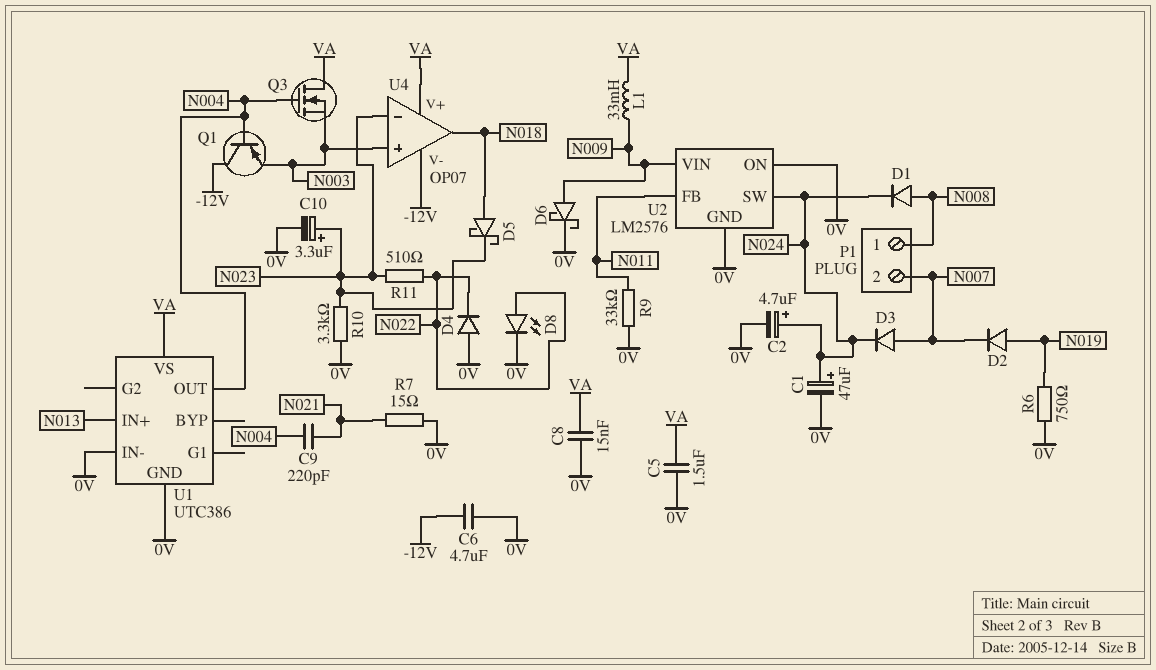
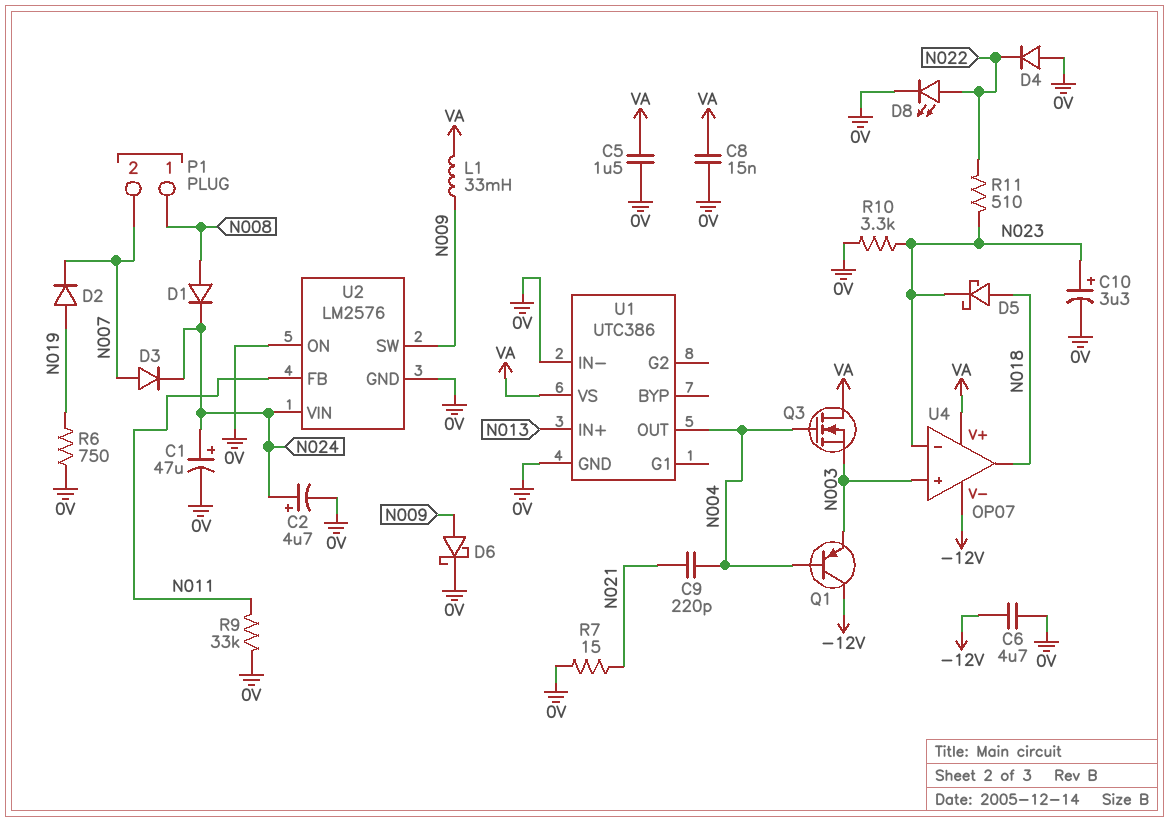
U2 pin SW: N024 -> N009
U2 pin VIN: N009 -> N024

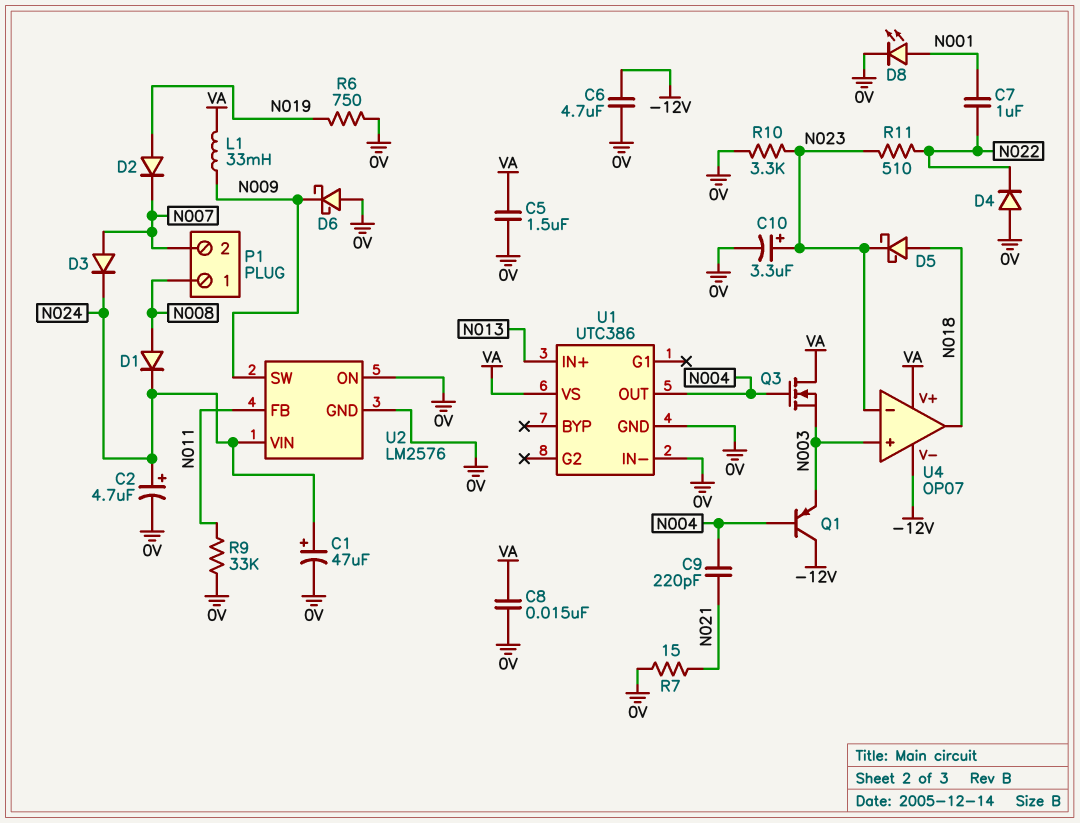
C7: none -> 1uF (N001, N022)
D6: schottky (A N009, K 0V) -> schottky (A 0V, K N009)
D8: LED (A N022, K 0V) -> LED (A N001, K 0V)

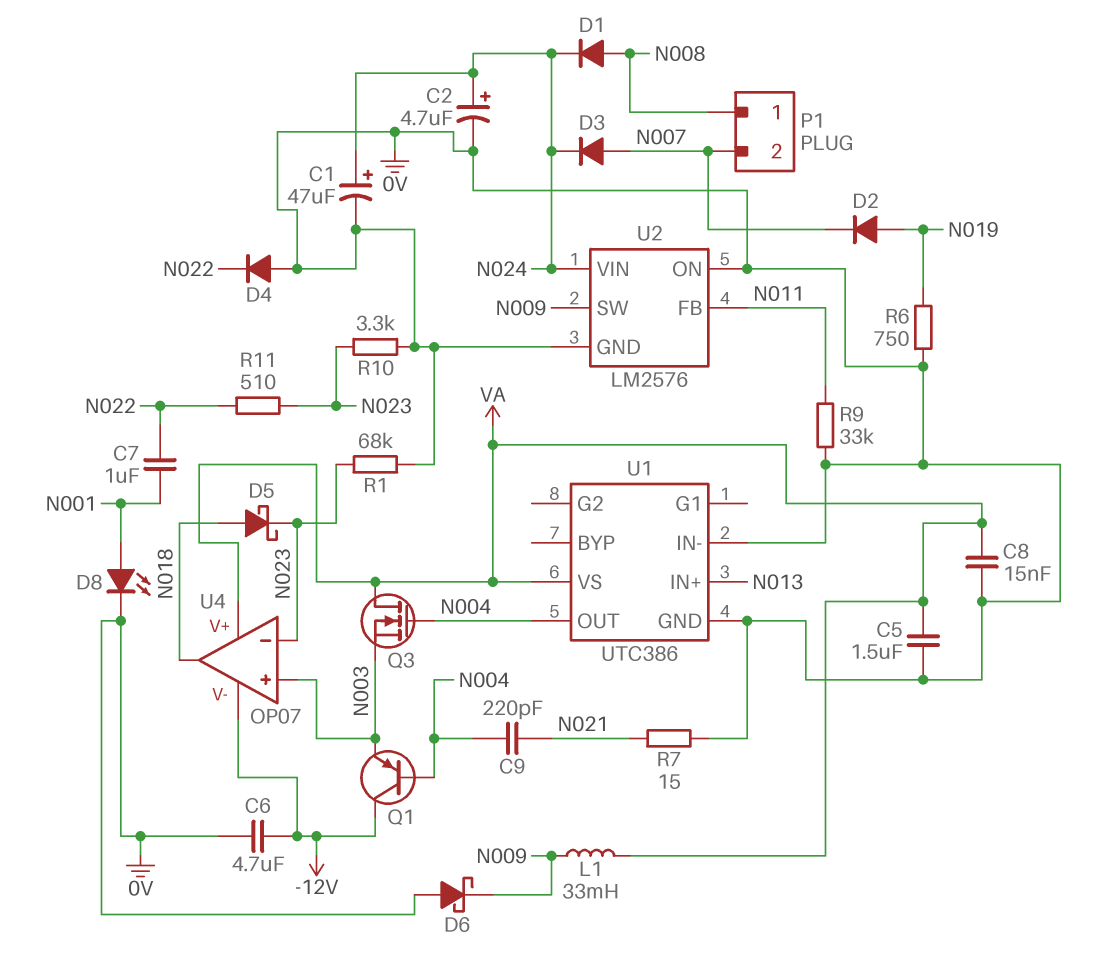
C10: 3.3uF (plus N023, minus 0V) -> none
R1: none -> 68k (0V, N023)

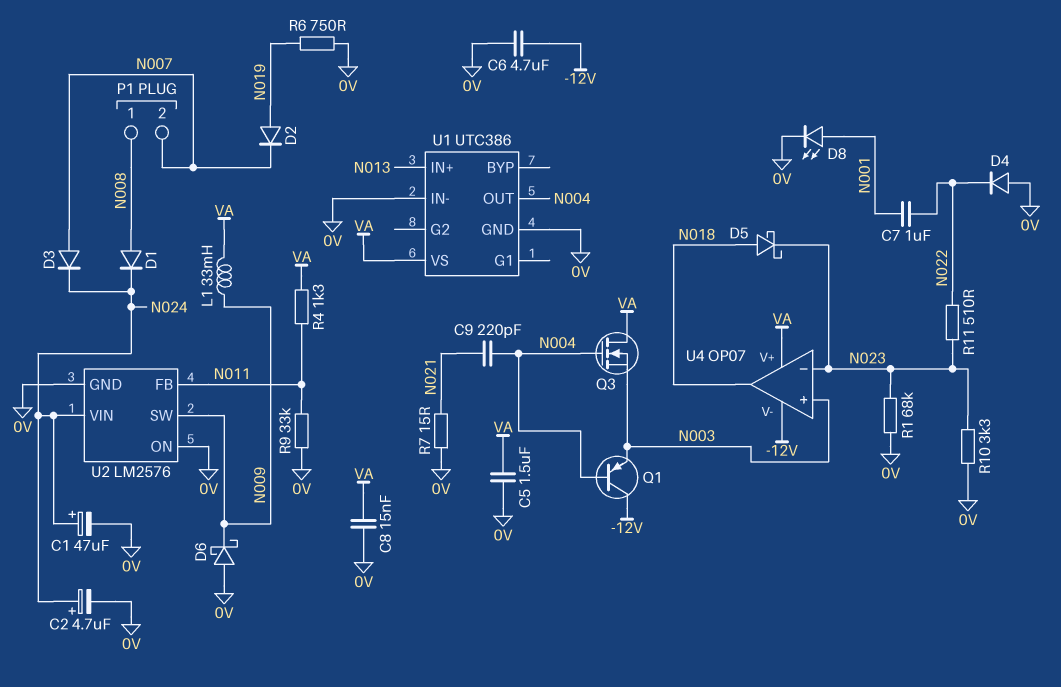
R4: none -> 1.3k (N011, VA)

